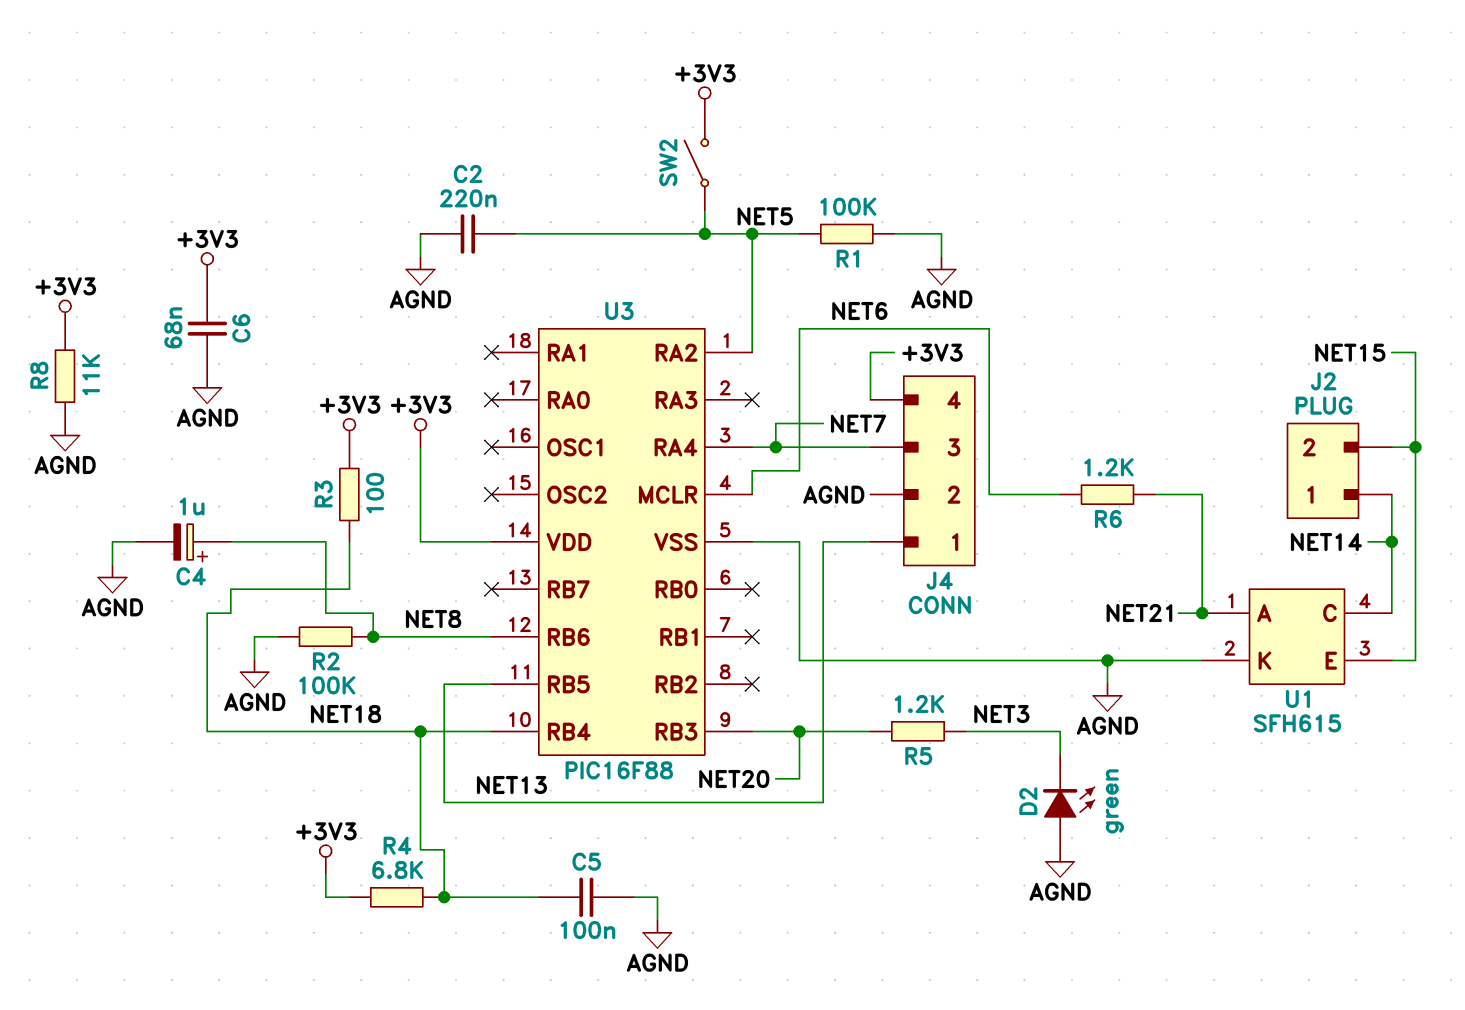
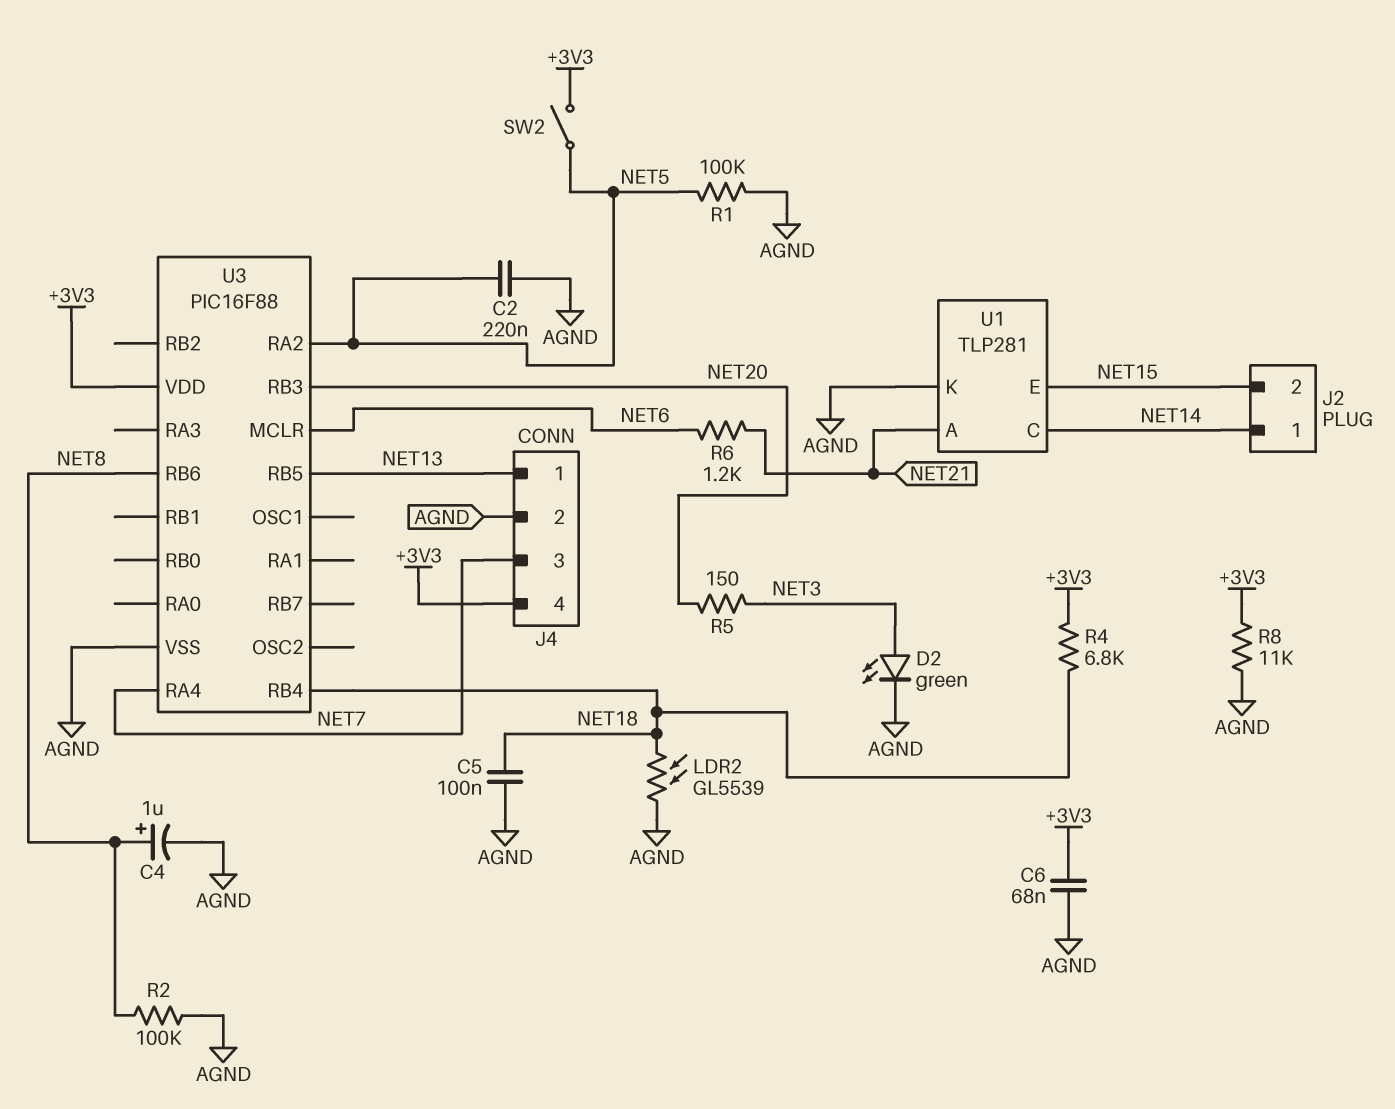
D2: LED green (A AGND, K NET3) -> LED green (A NET3, K AGND)
LDR2: none -> GL5539 (AGND, NET18)
R3: 100 (+3V3, NET18) -> none
R5: 1.2k (NET3, NET20) -> 150 (NET3, NET20)
U1: SFH615 -> TLP281

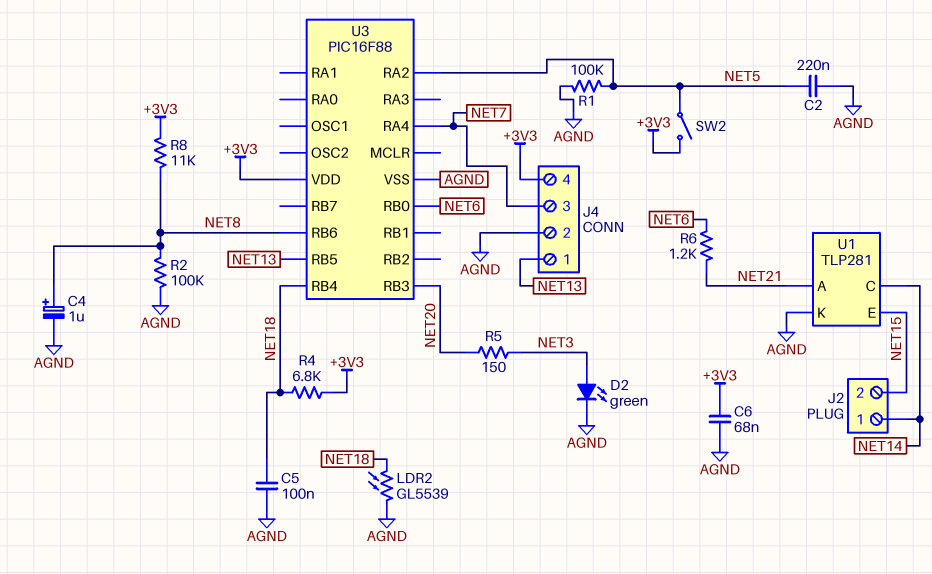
R8: 11k (+3V3, AGND) -> 11k (+3V3, NET8)
U3 pin MCLR: NET6 -> none
U3 pin RB0: none -> NET6

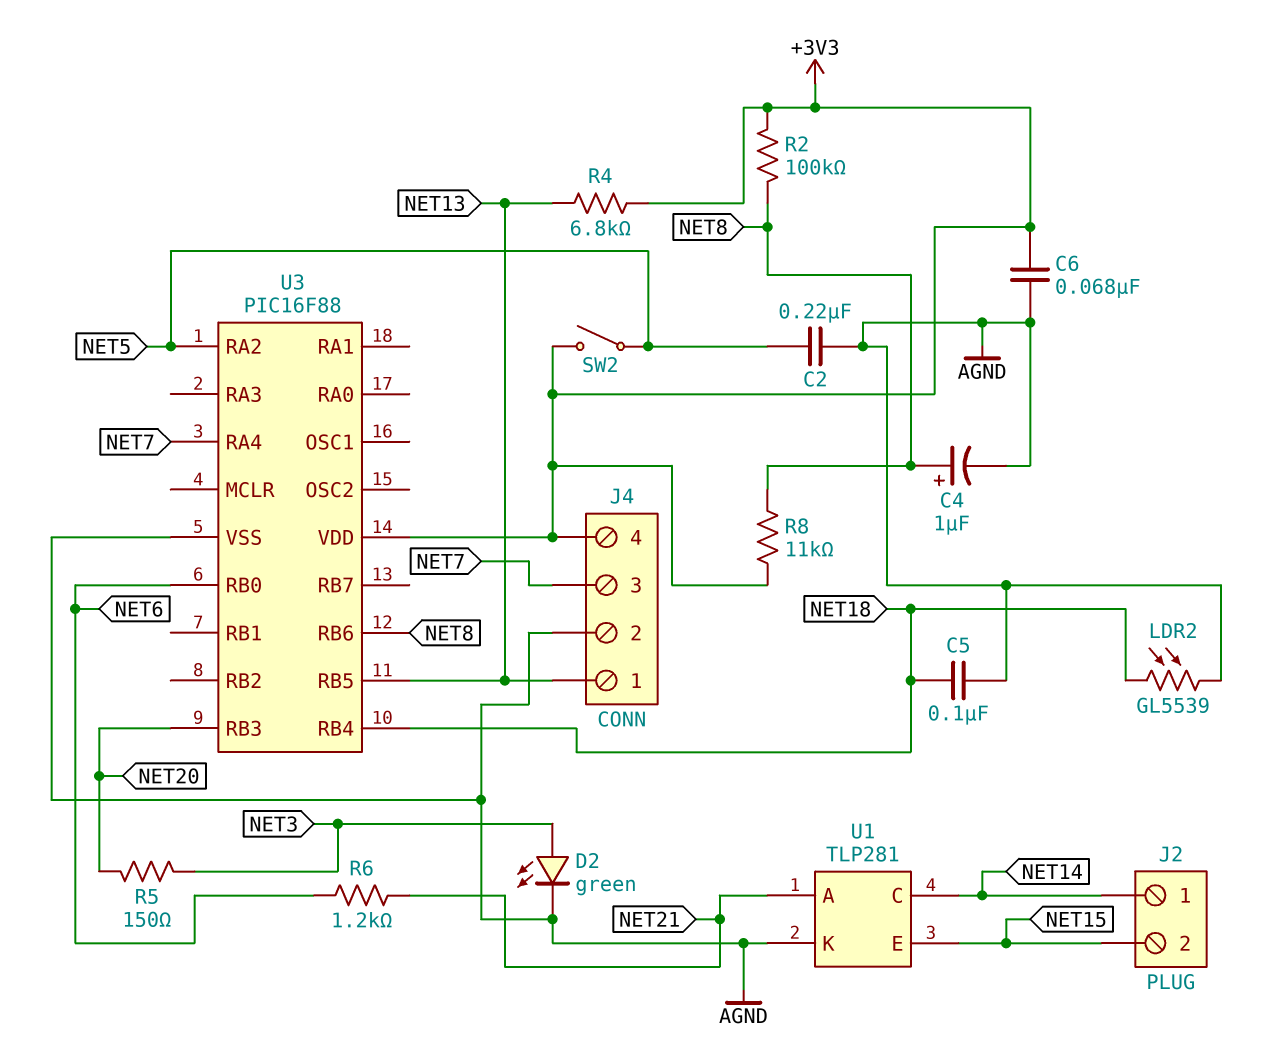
R1: 100k (AGND, NET5) -> none
R2: 100k (AGND, NET8) -> 100k (+3V3, NET8)
R4: 6.8k (+3V3, NET18) -> 6.8k (+3V3, NET13)

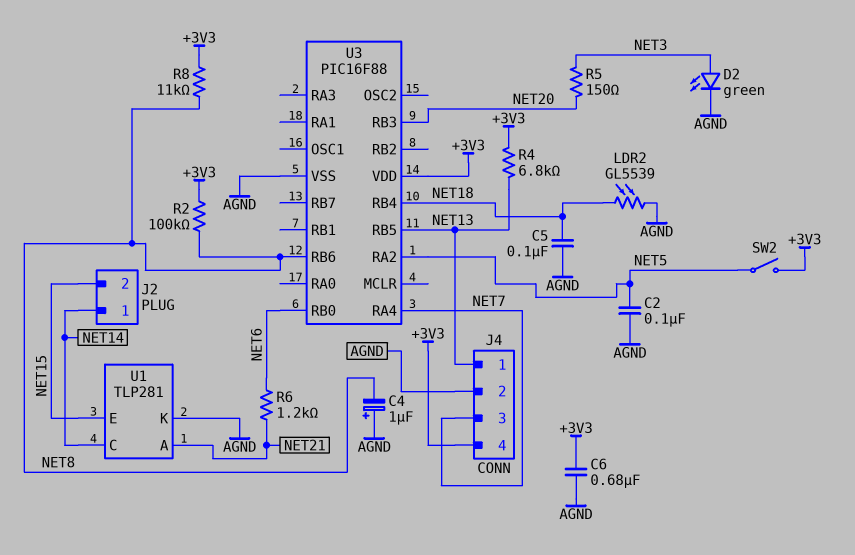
C2: 220nF (AGND, NET5) -> 100nF (AGND, NET5)
C4: 1uF (plus NET8, minus AGND) -> 1uF (plus AGND, minus NET8)
C6: 68nF (+3V3, AGND) -> 680nF (+3V3, AGND)

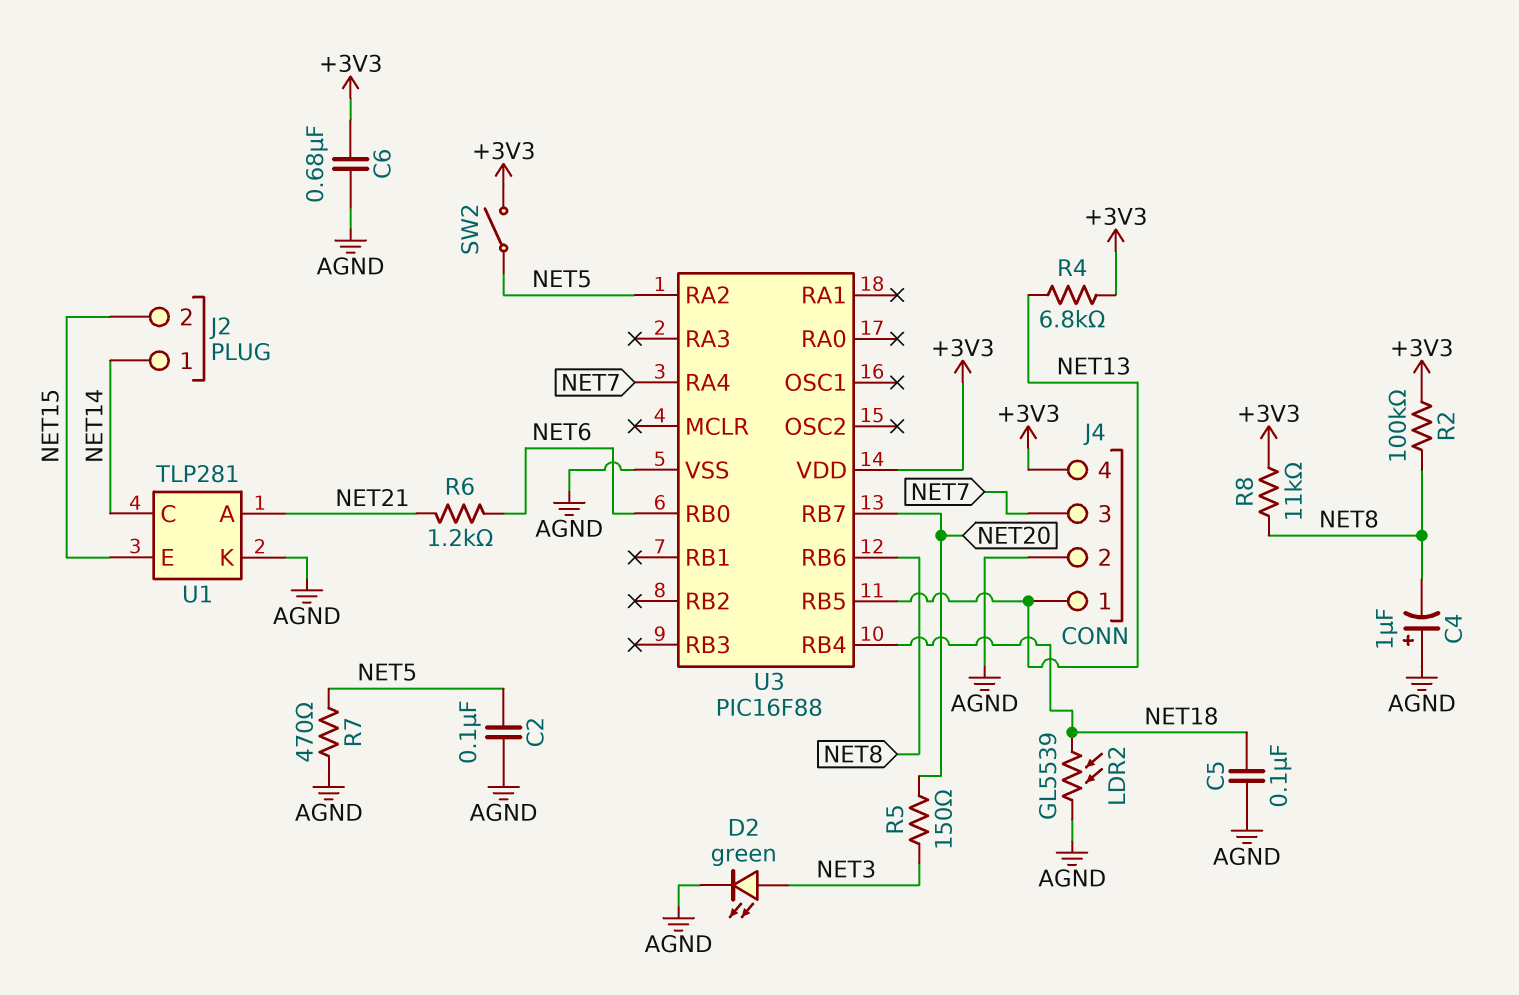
R7: none -> 470 (AGND, NET5)
U3 pin RB3: NET20 -> none
U3 pin RB7: none -> NET20

